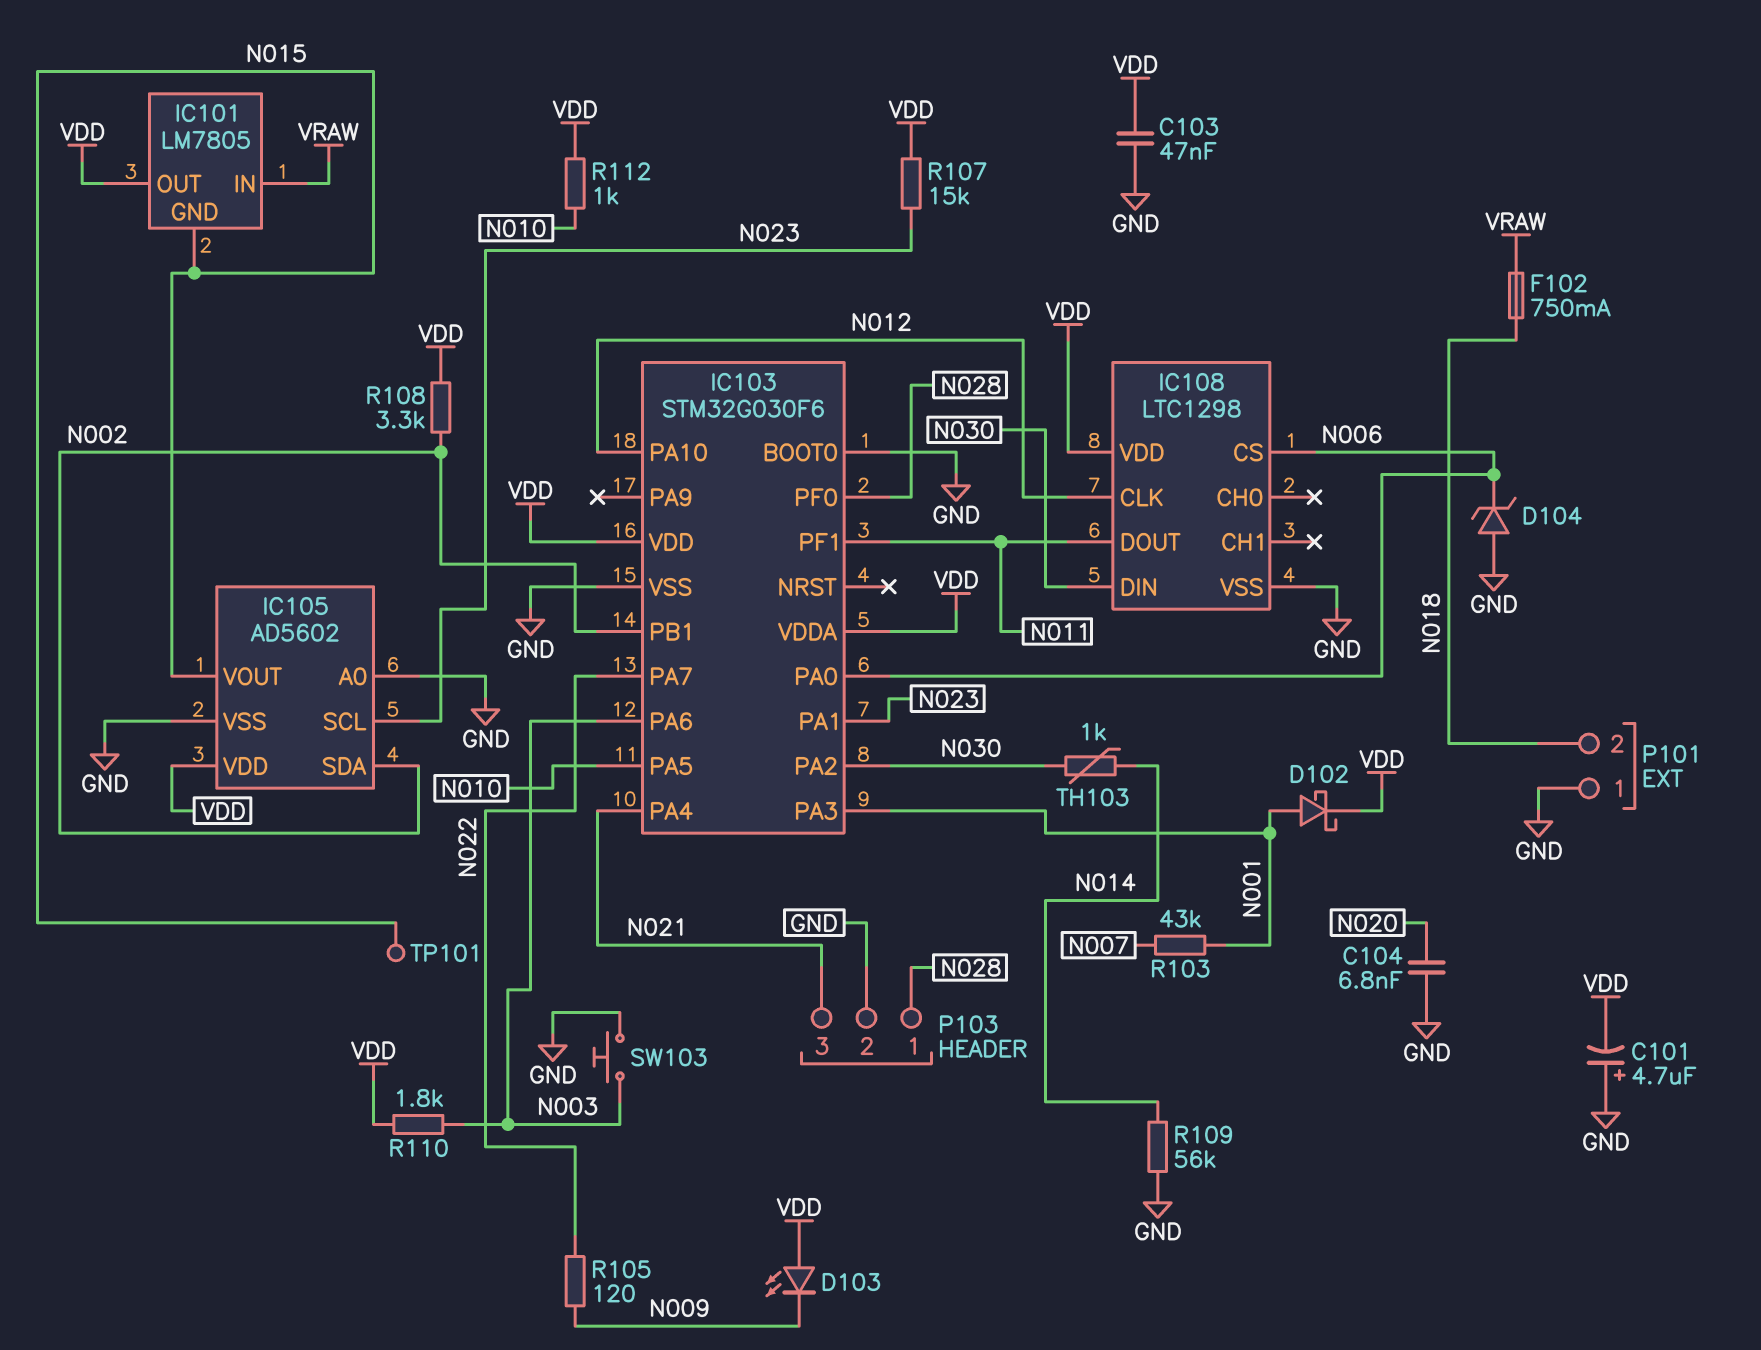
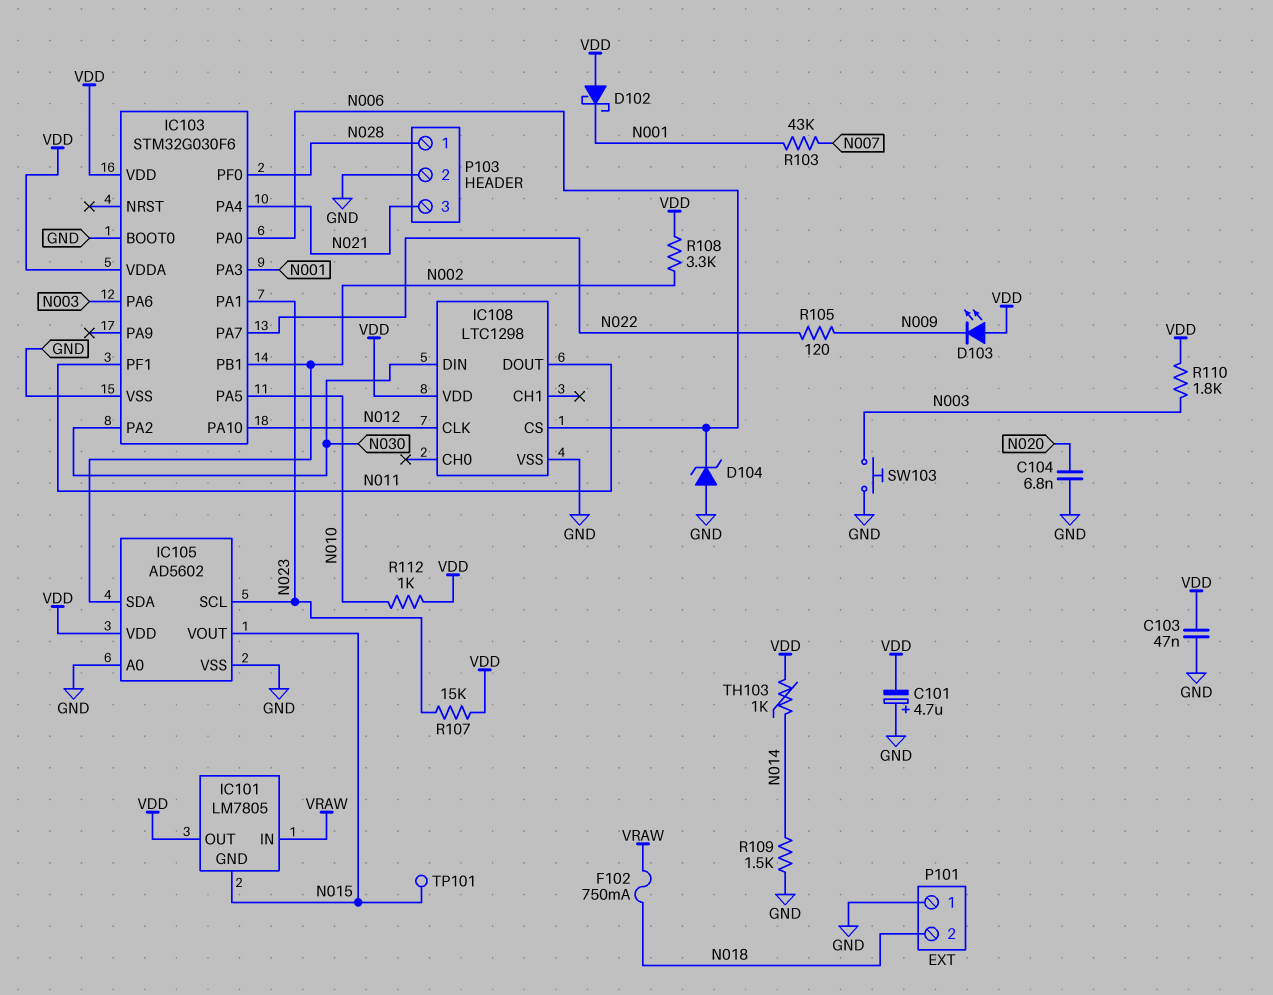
D102: schottky (A N001, K VDD) -> schottky (A VDD, K N001)
R109: 56k (GND, N014) -> 1.5k (GND, N014)
TH103: 1k (N014, N030) -> 1k (N014, VDD)

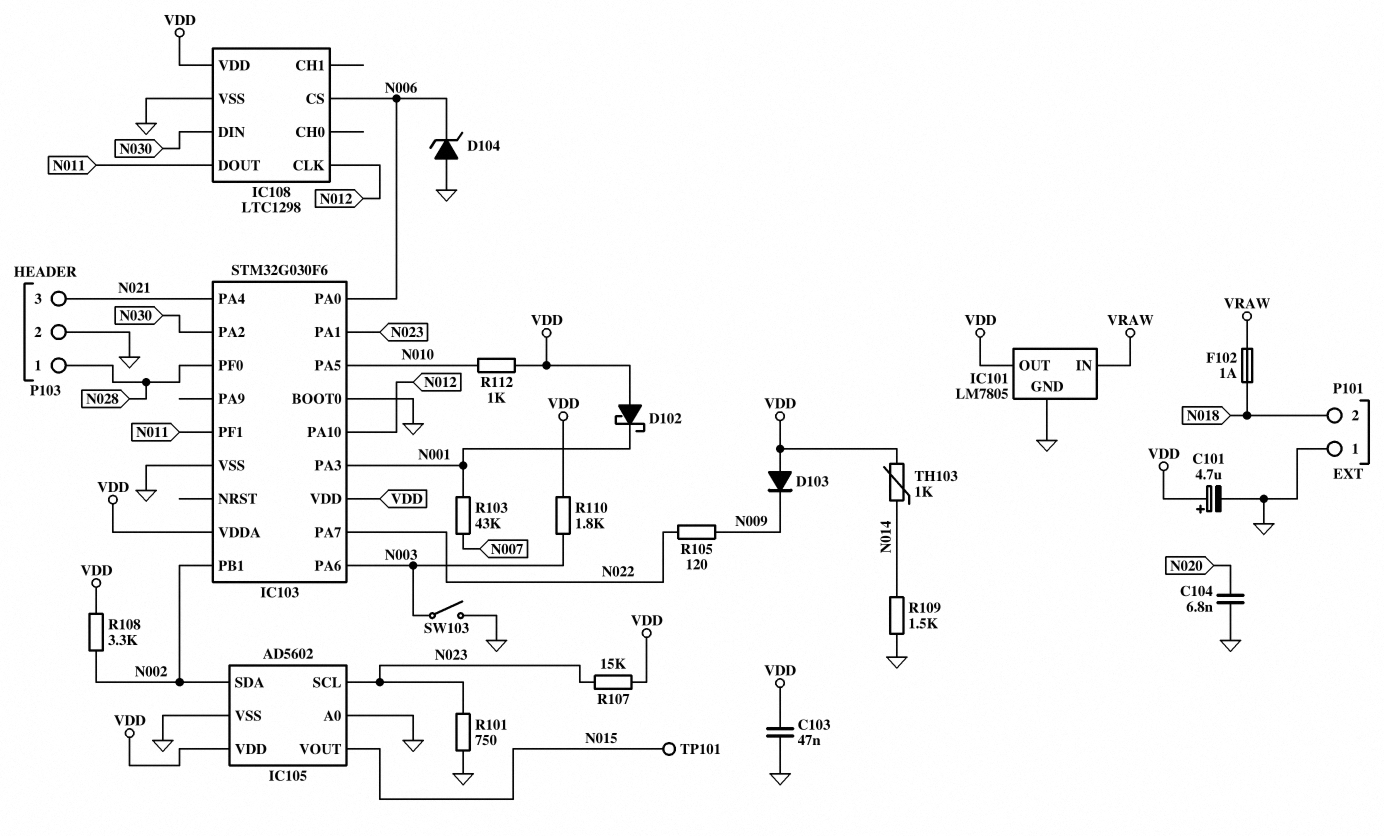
C101: 4.7uF (plus GND, minus VDD) -> 4.7uF (plus VDD, minus GND)
D103: LED (A VDD, K N009) -> diode (A VDD, K N009)
F102: 750mA (N018, VRAW) -> 1A (N018, VRAW)
IC101 pin GND: N015 -> GND
R101: none -> 750 (GND, N023)
SW103: button (GND, N003) -> switch (GND, N003)

